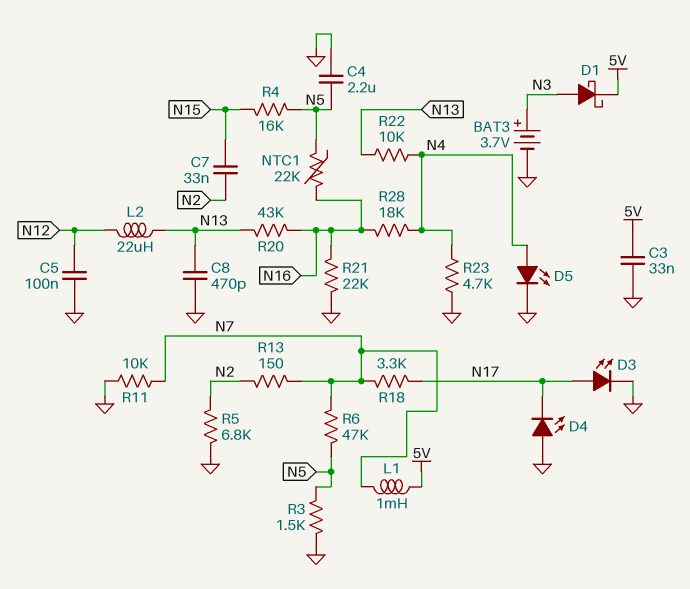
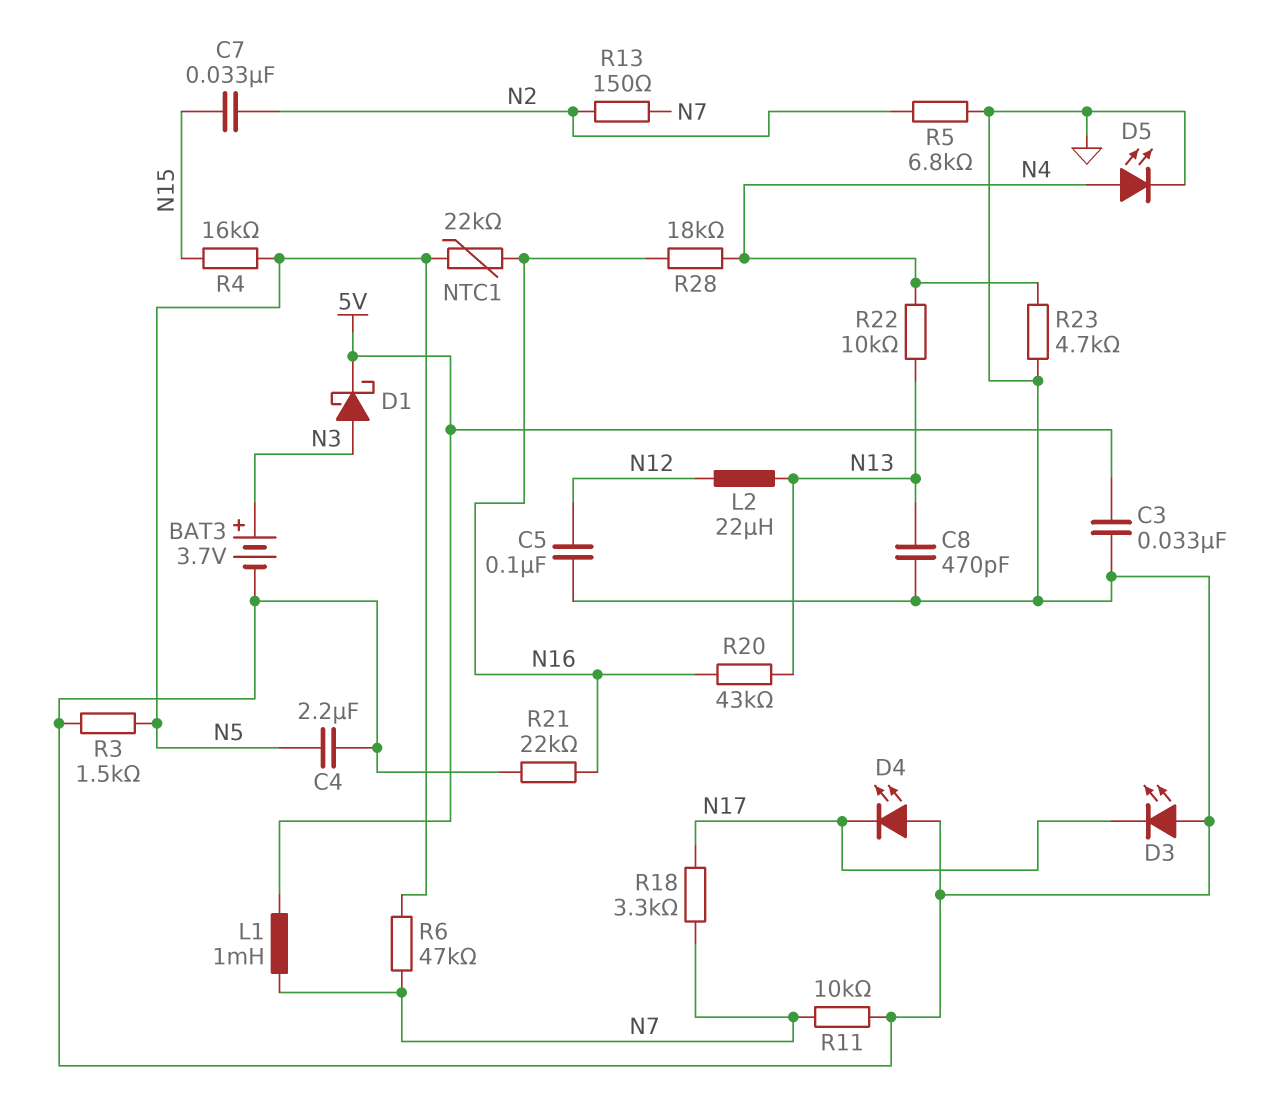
D3: LED (A N17, K GND) -> LED (A GND, K N17)

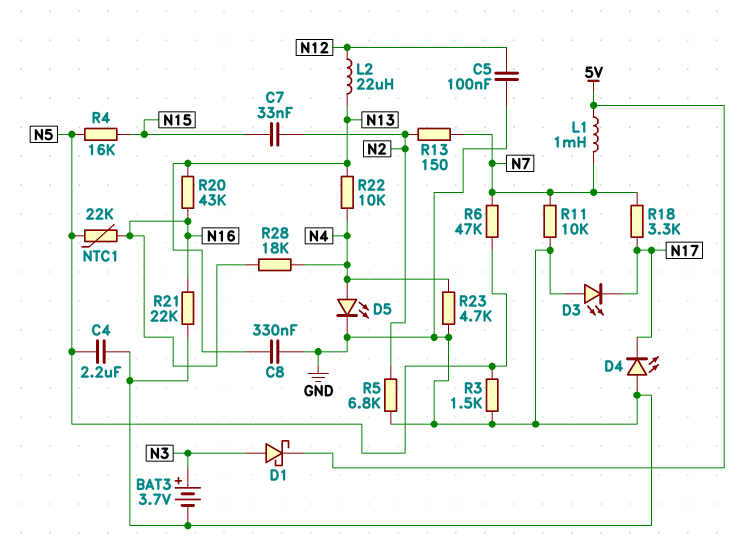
C3: 33nF (5V, GND) -> none
C8: 470pF (GND, N13) -> 330nF (GND, N13)

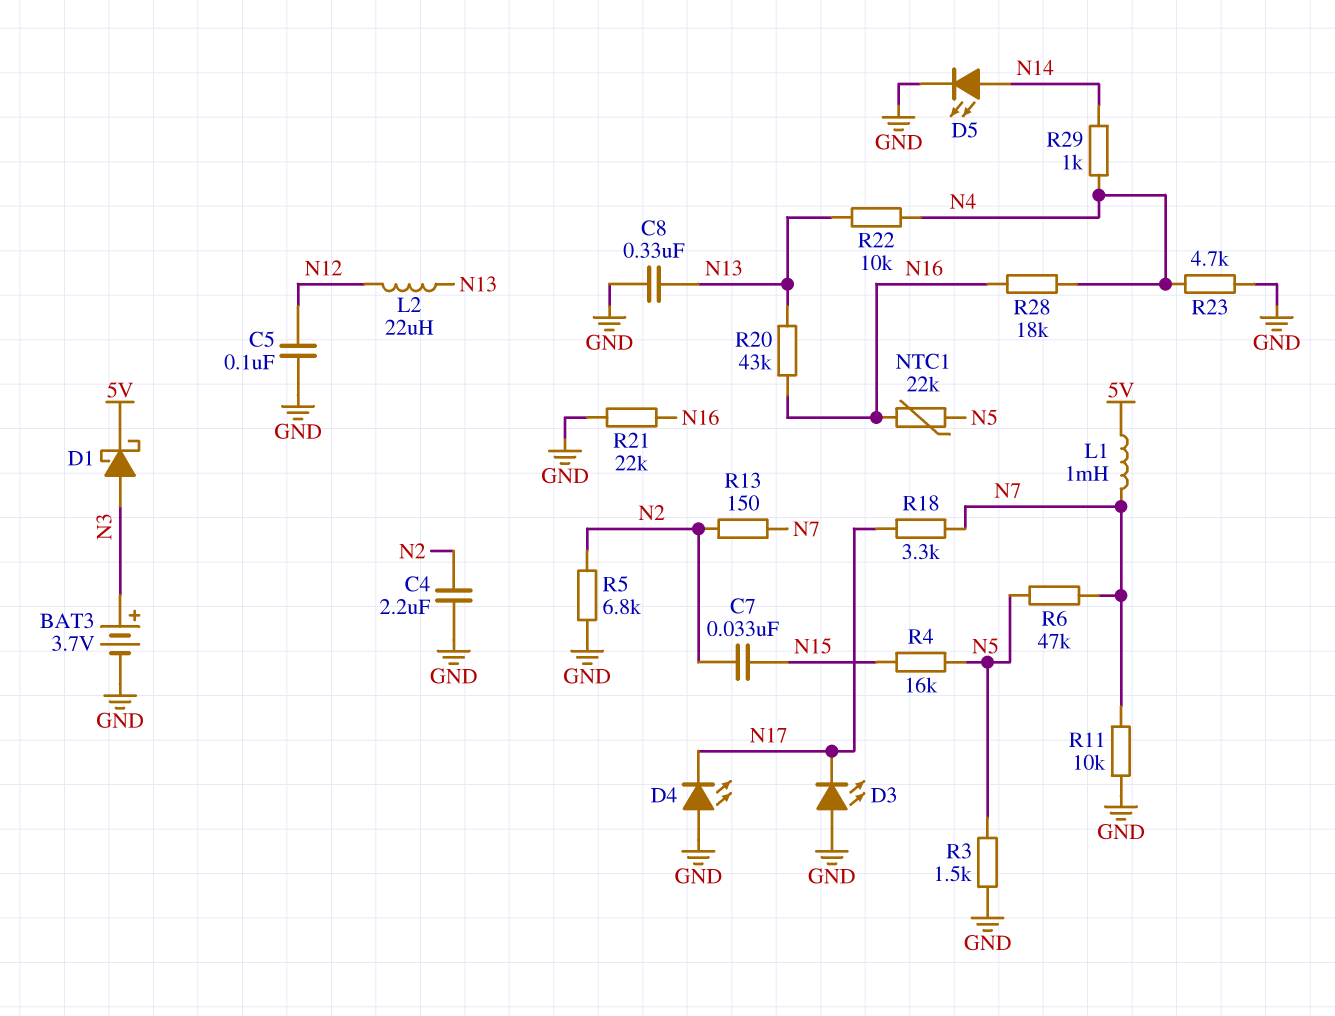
C4: 2.2uF (GND, N5) -> 2.2uF (GND, N2)
D5: LED (A N4, K GND) -> LED (A N14, K GND)
R29: none -> 1k (N4, N14)

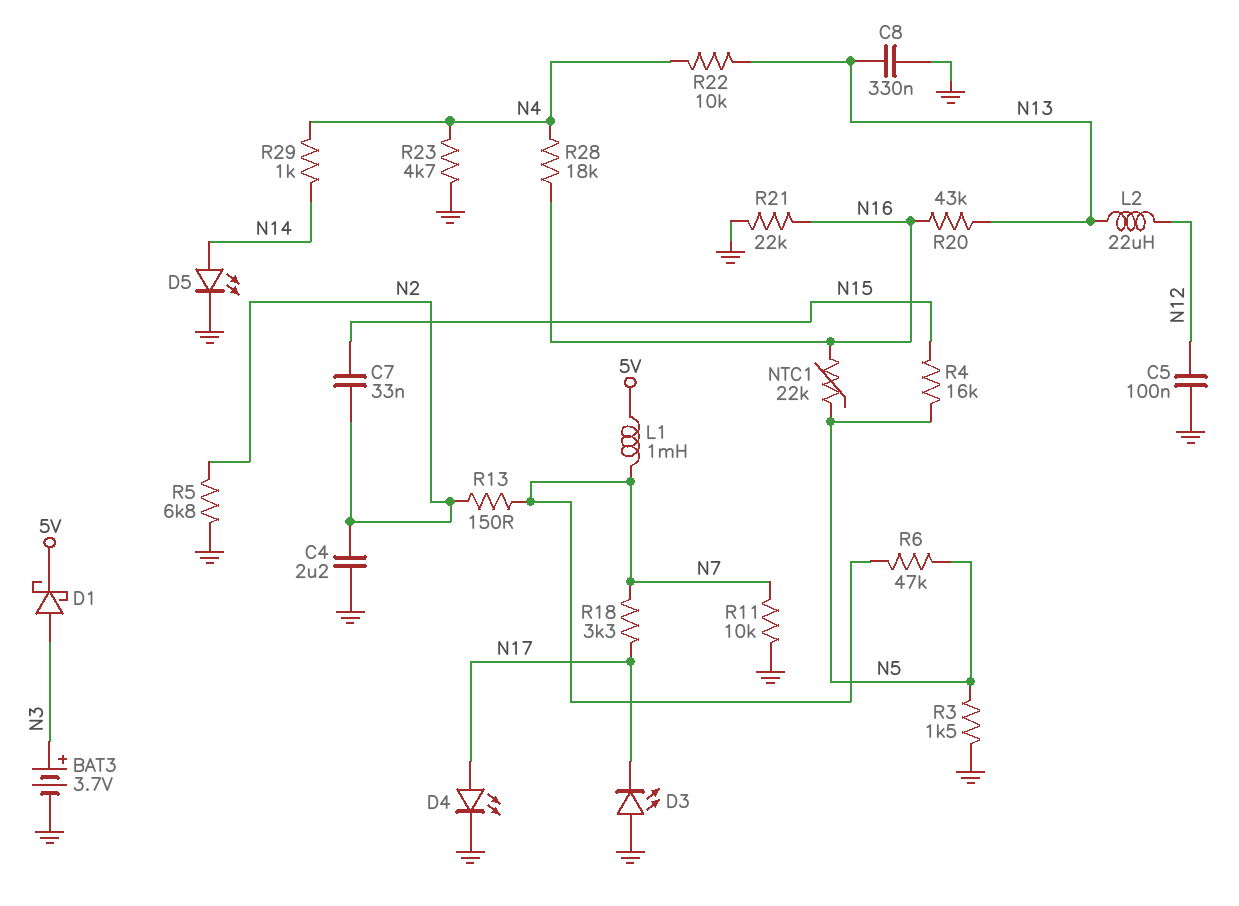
D4: LED (A GND, K N17) -> LED (A N17, K GND)

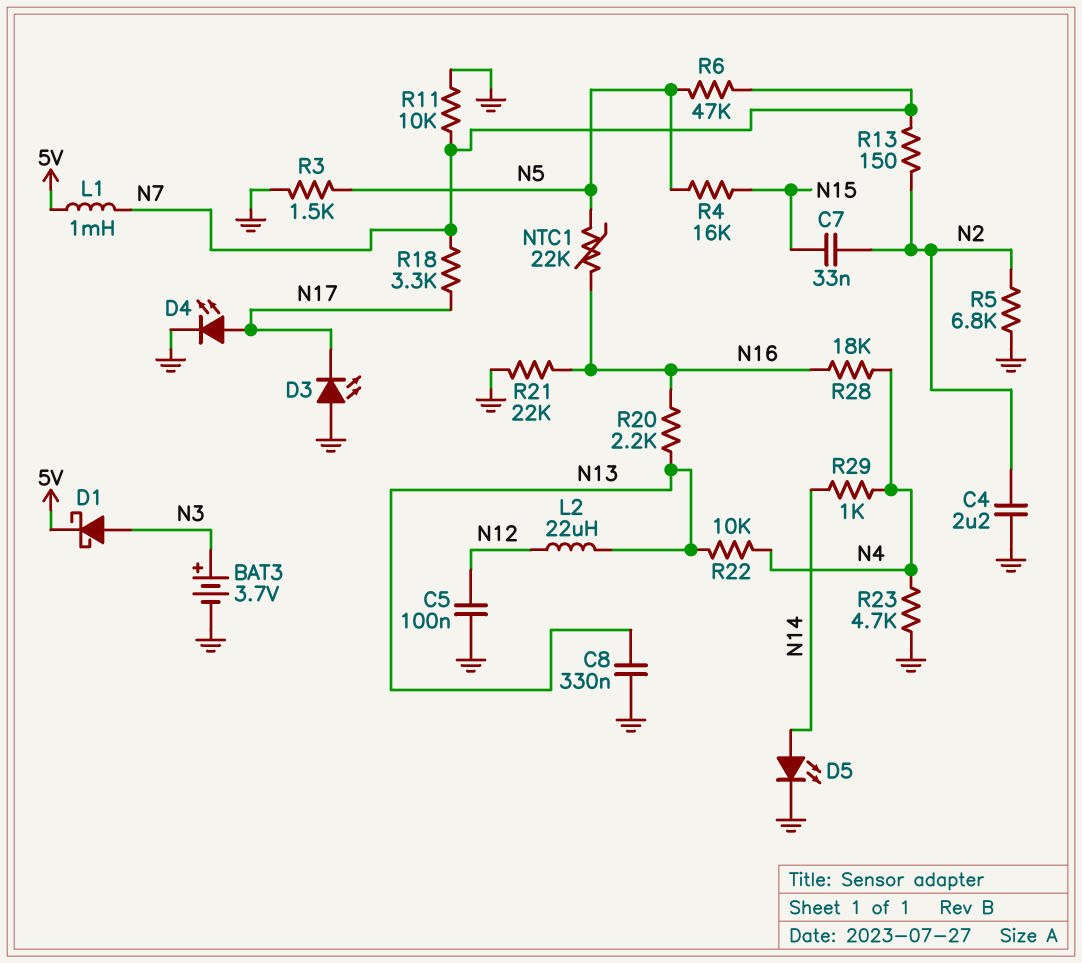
R20: 43k (N13, N16) -> 2.2k (N13, N16)

